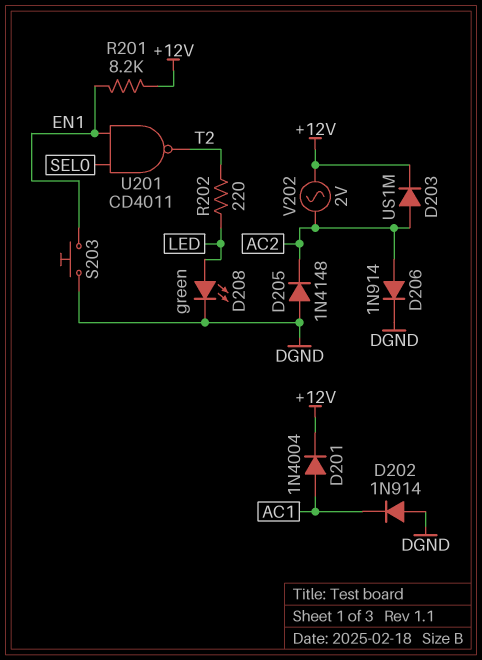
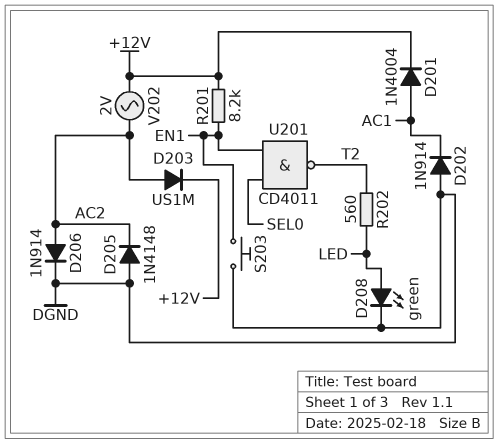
R202: 220 (LED, T2) -> 560 (LED, T2)

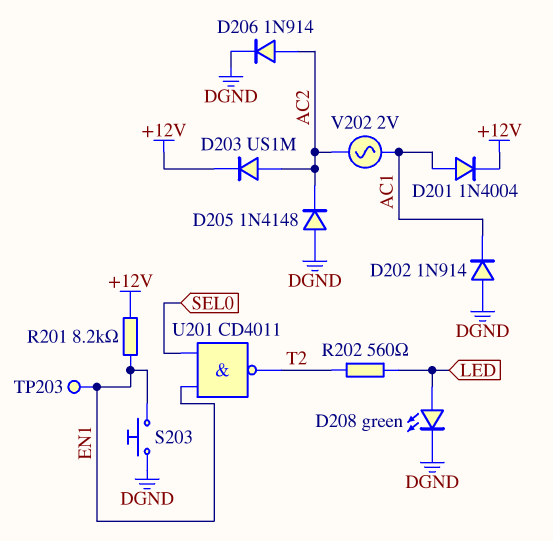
TP203: none -> test point (EN1)
V202: AC 2V (+12V, AC2) -> AC 2V (AC1, AC2)

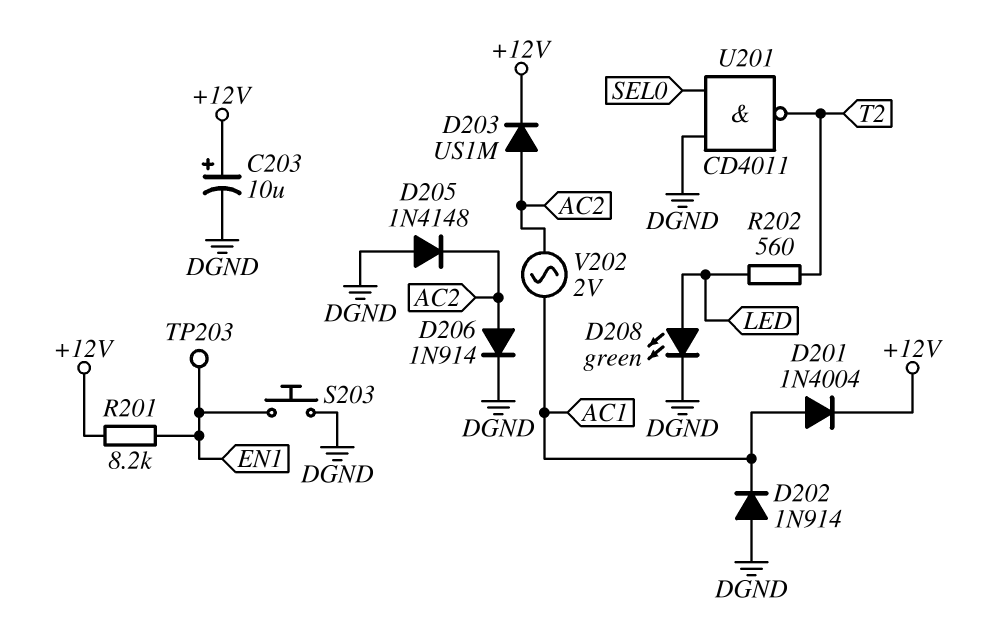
C203: none -> 10uF (plus +12V, minus DGND)
U201: NAND CD4011 (in EN1, in SEL0, out T2) -> NAND CD4011 (in DGND, in SEL0, out T2)

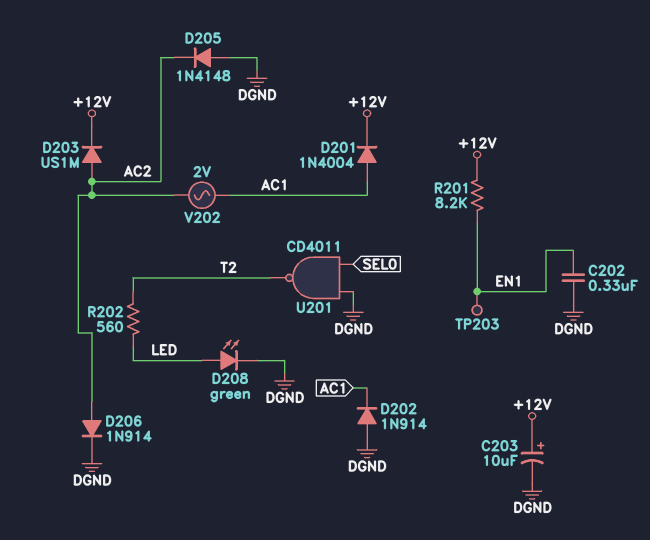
C202: none -> 330nF (DGND, EN1)
S203: button (DGND, EN1) -> none

